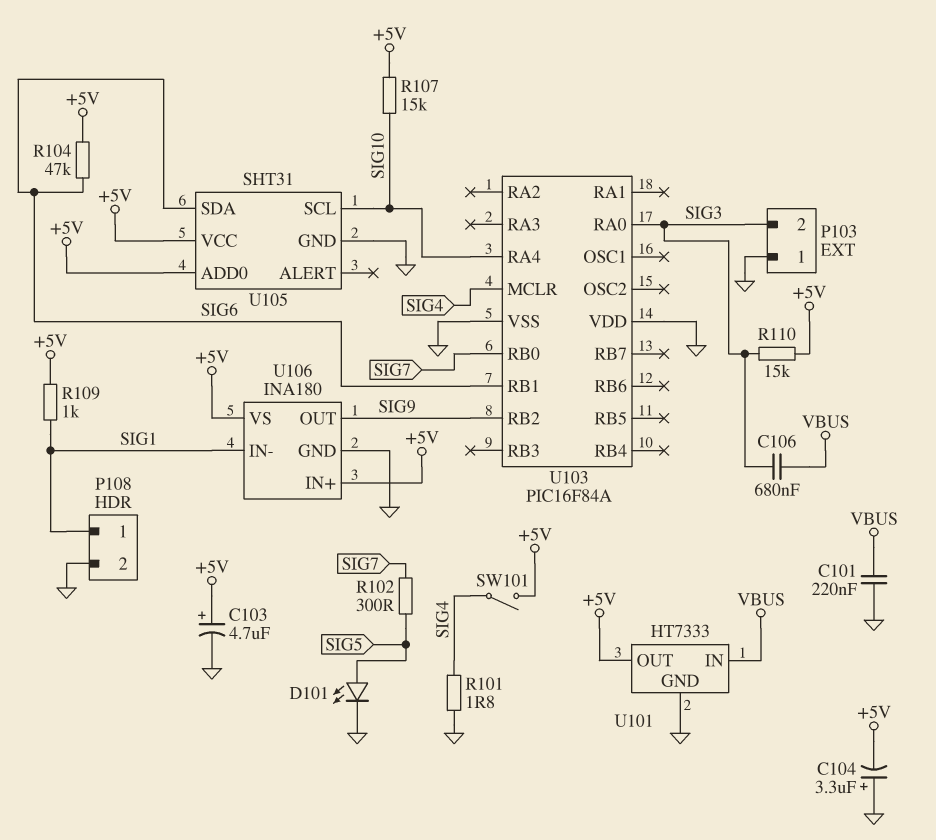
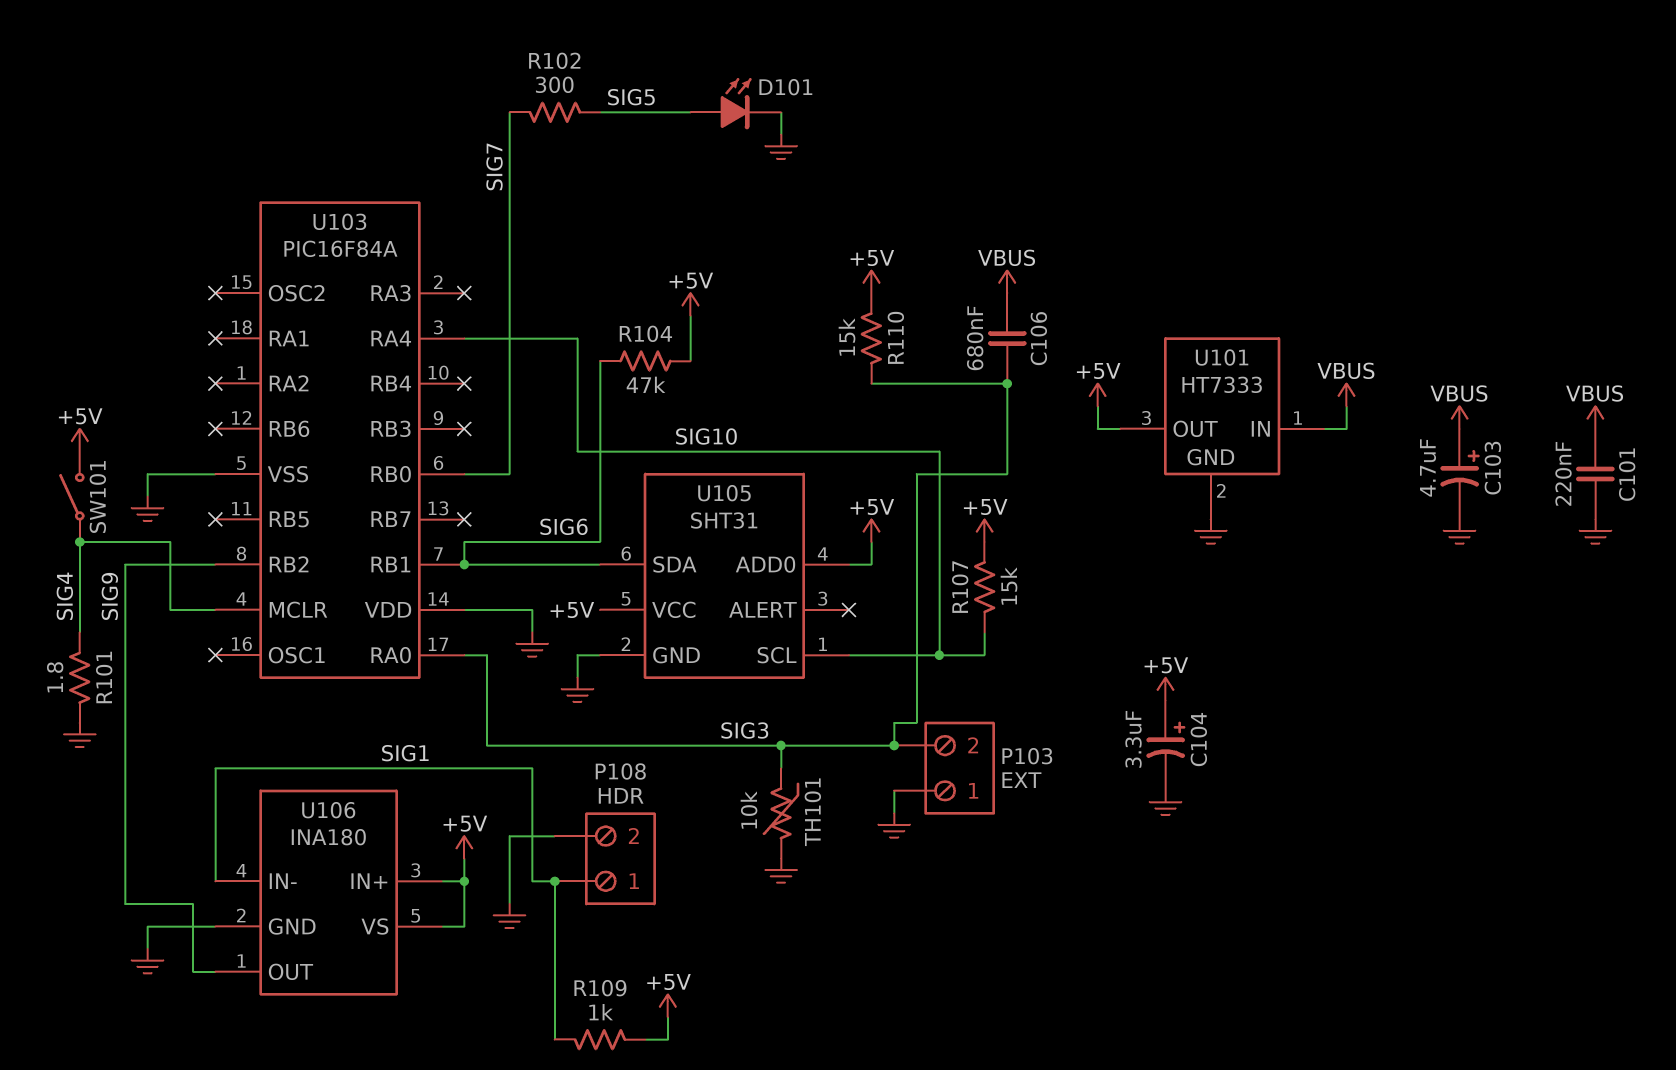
C103: 4.7uF (plus +5V, minus GND) -> 4.7uF (plus VBUS, minus GND)
C104: 3.3uF (plus GND, minus +5V) -> 3.3uF (plus +5V, minus GND)
TH101: none -> 10k (GND, SIG3)

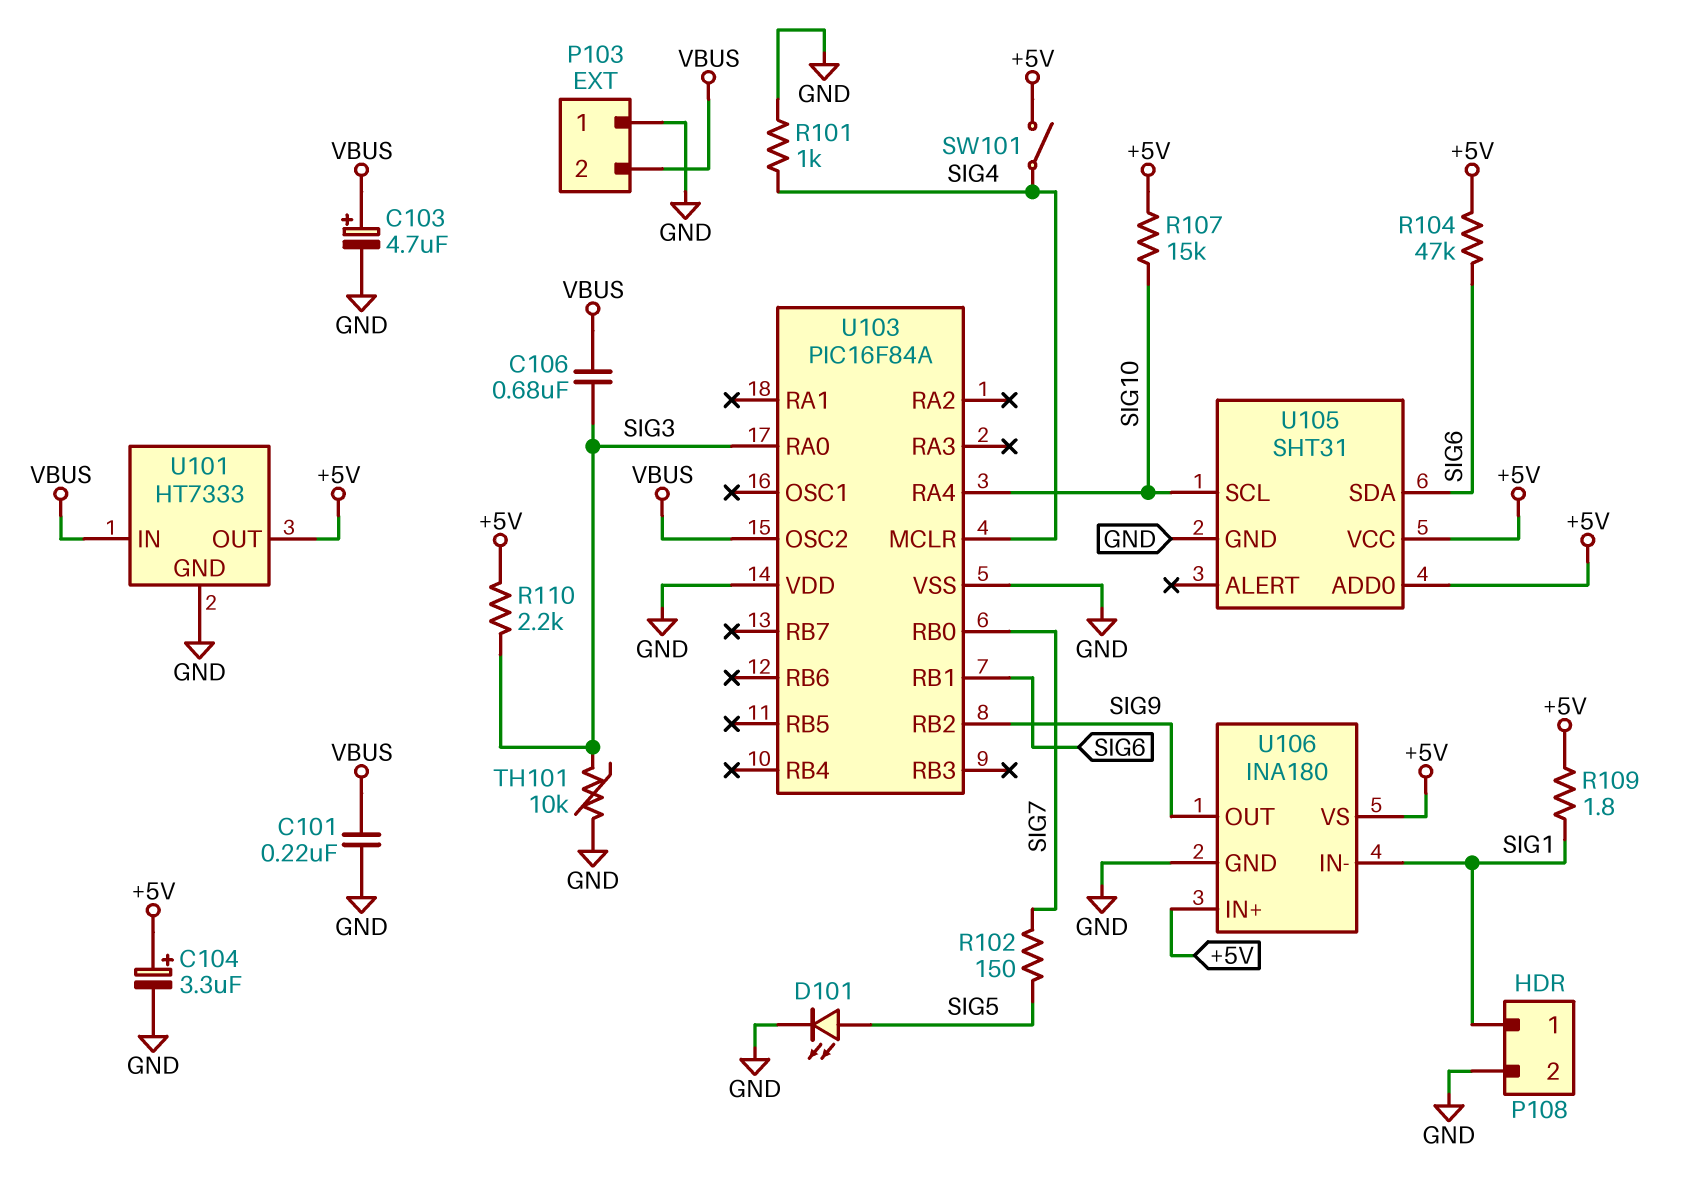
P103 pin 2: SIG3 -> VBUS
R101: 1.8 (GND, SIG4) -> 1k (GND, SIG4)
R102: 300 (SIG5, SIG7) -> 150 (SIG5, SIG7)
R109: 1k (+5V, SIG1) -> 1.8 (+5V, SIG1)
R110: 15k (+5V, SIG3) -> 2.2k (+5V, SIG3)
U103 pin OSC2: none -> VBUS

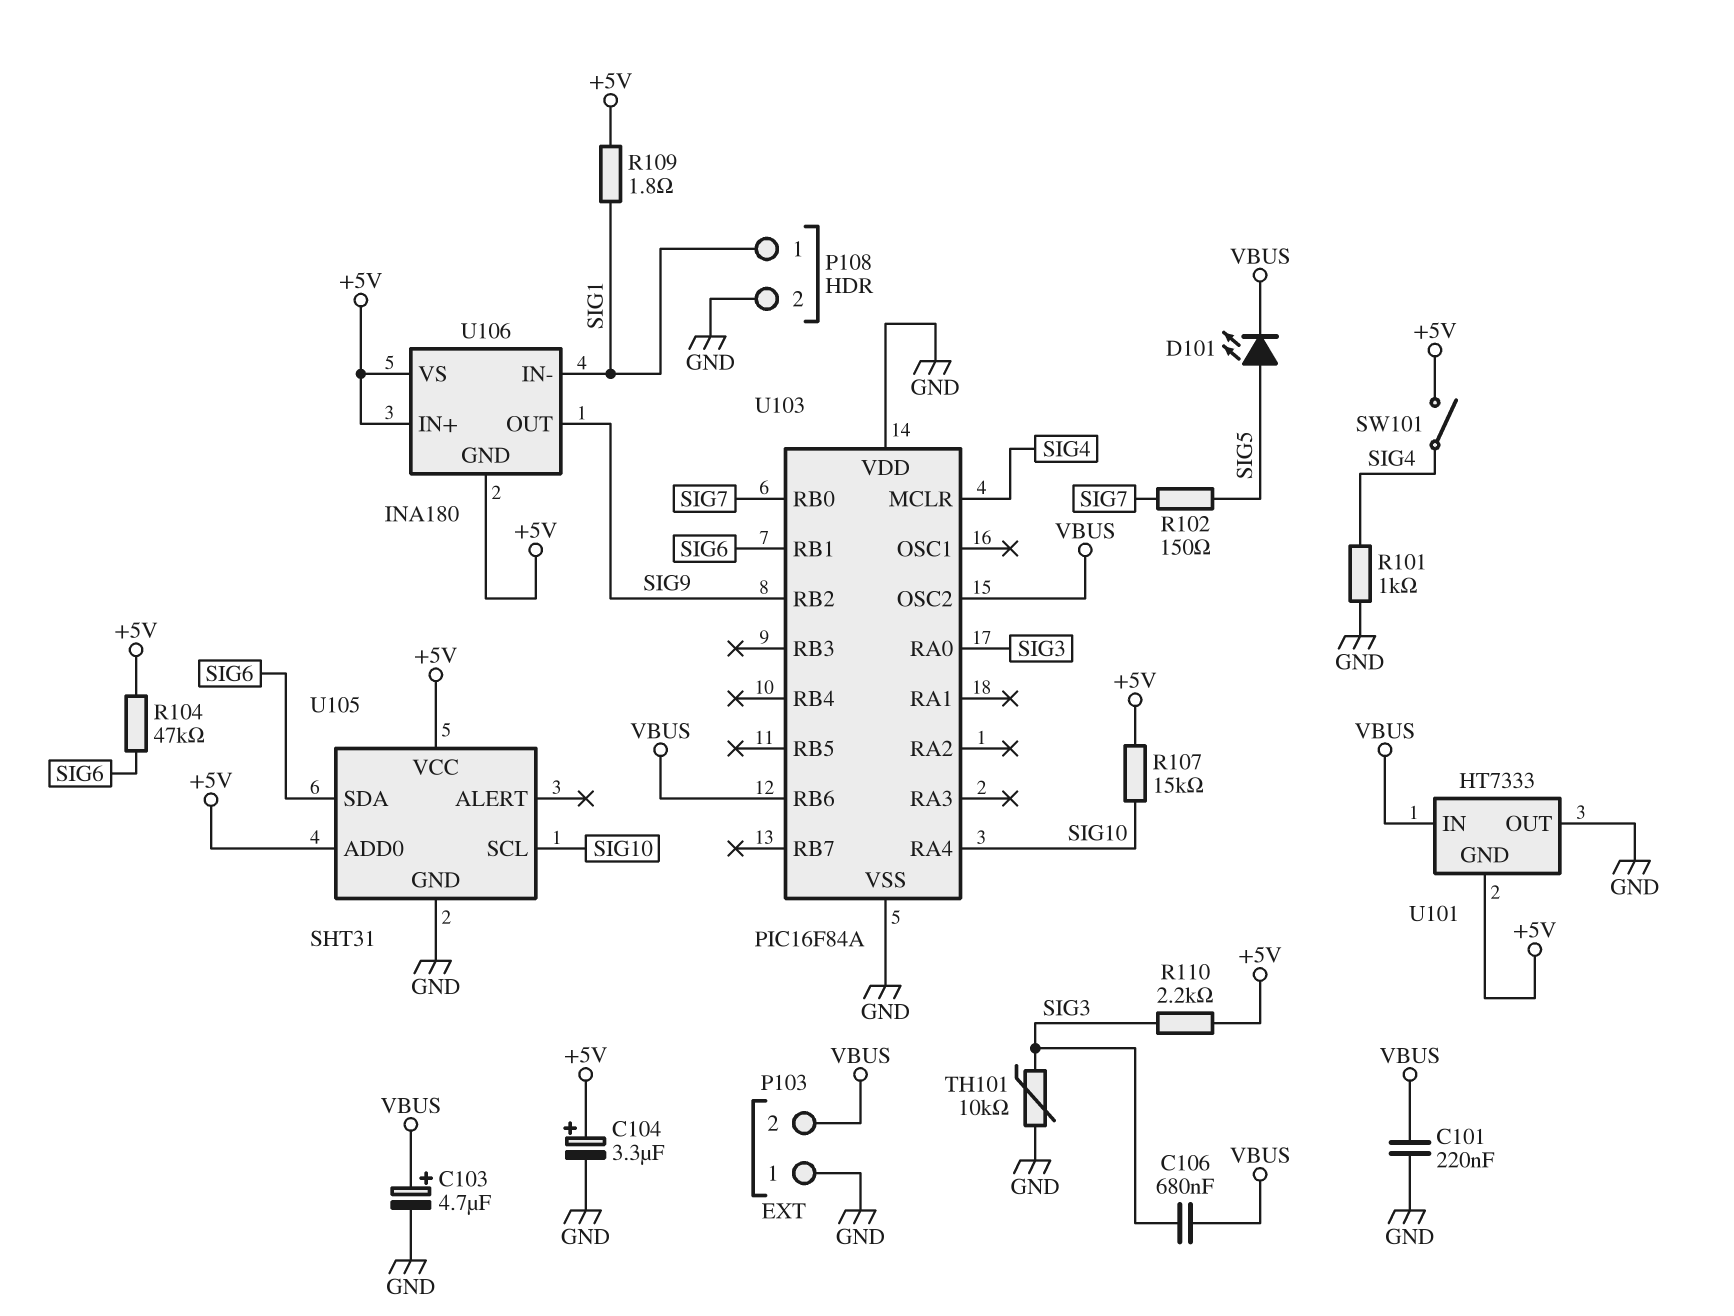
D101: LED (A SIG5, K GND) -> LED (A SIG5, K VBUS)
U101 pin GND: GND -> +5V
U101 pin OUT: +5V -> GND
U103 pin RB6: none -> VBUS
U106 pin GND: GND -> +5V

